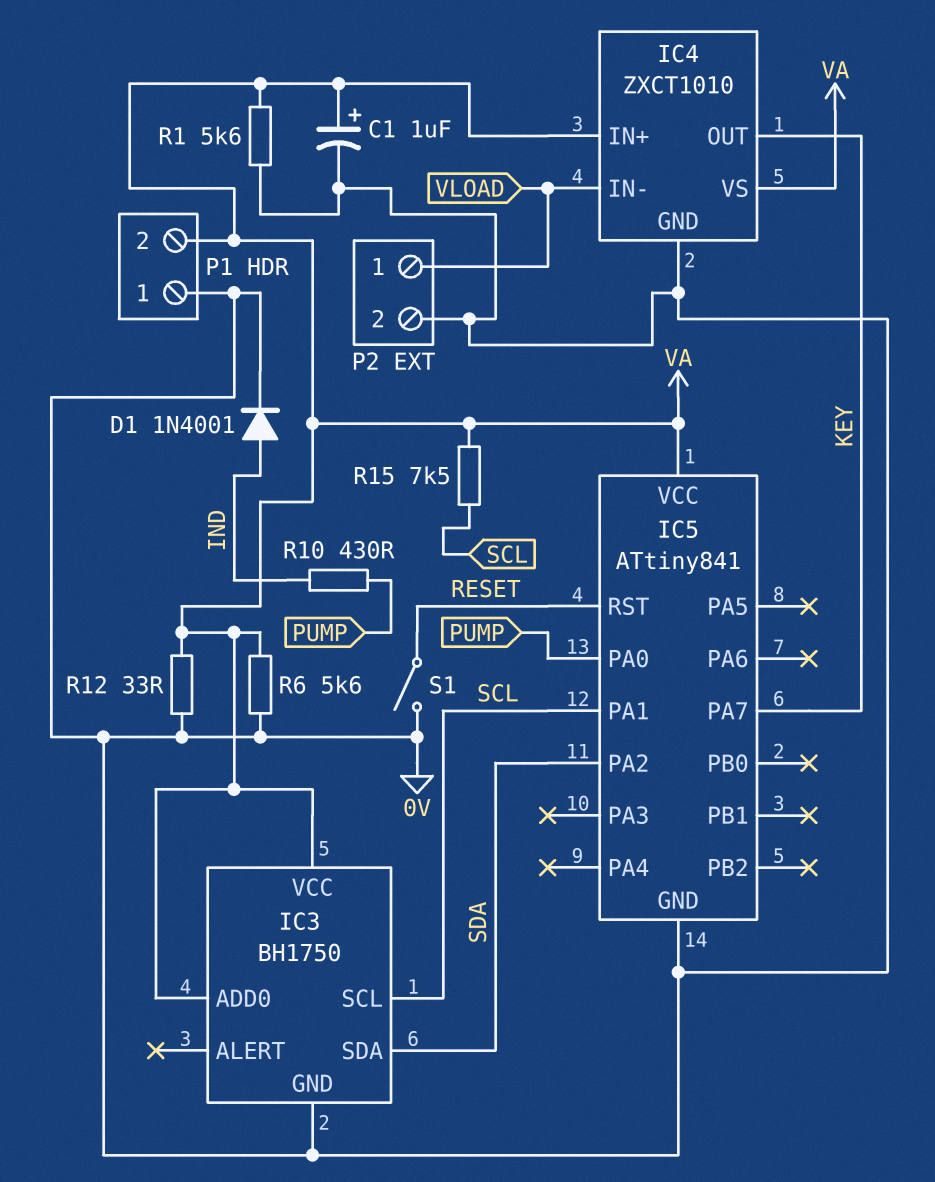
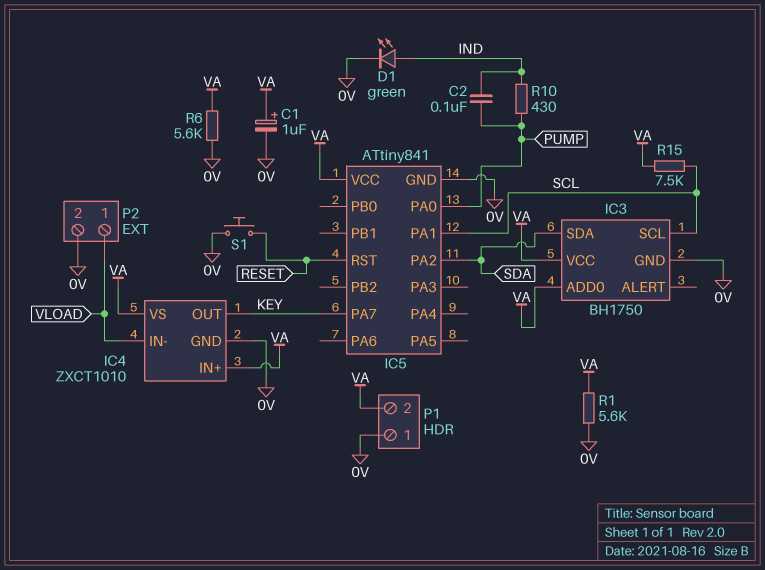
C2: none -> 100nF (IND, PUMP)
D1: diode 1N4001 (A IND, K 0V) -> LED green (A IND, K 0V)
R12: 33 (0V, VA) -> none
S1: switch (0V, RESET) -> button (0V, RESET)

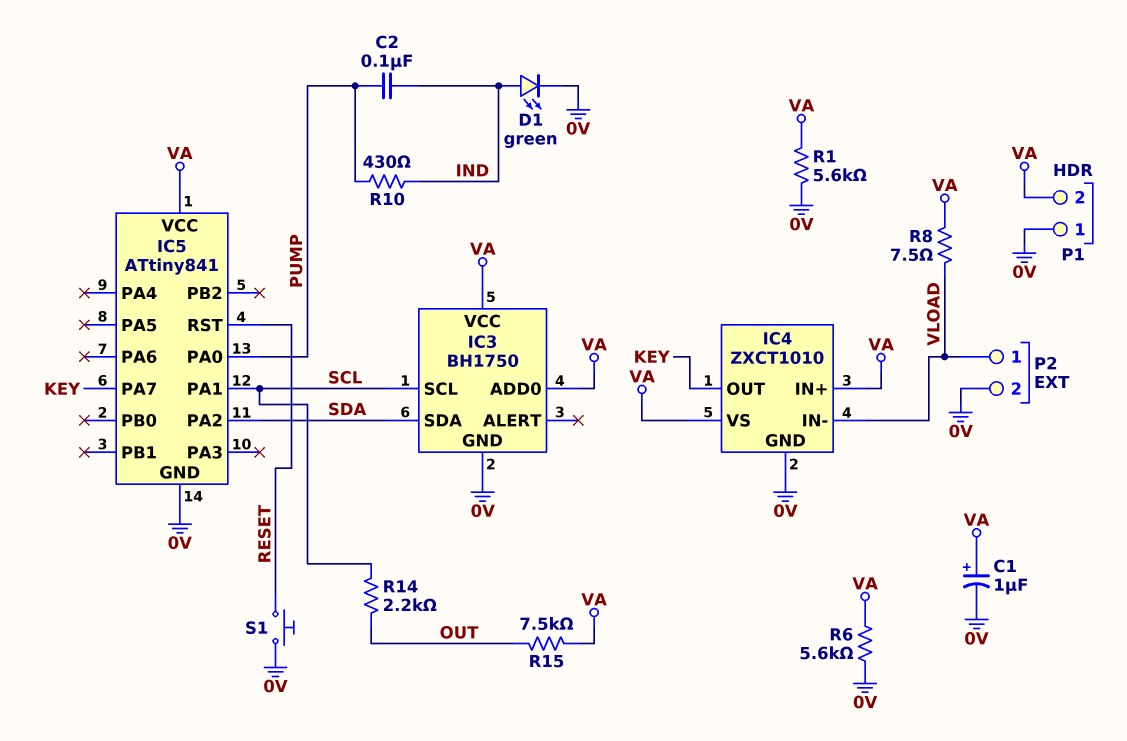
R8: none -> 7.5 (VA, VLOAD)
R14: none -> 2.2k (OUT, SCL)
R15: 7.5k (SCL, VA) -> 7.5k (OUT, VA)

